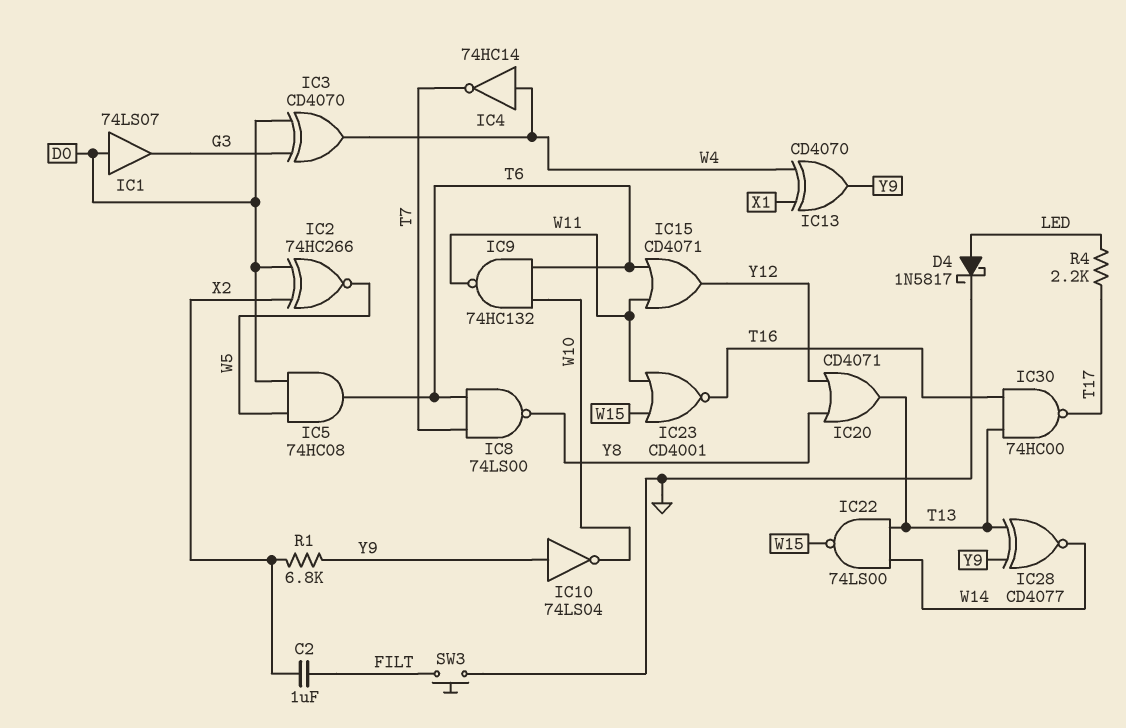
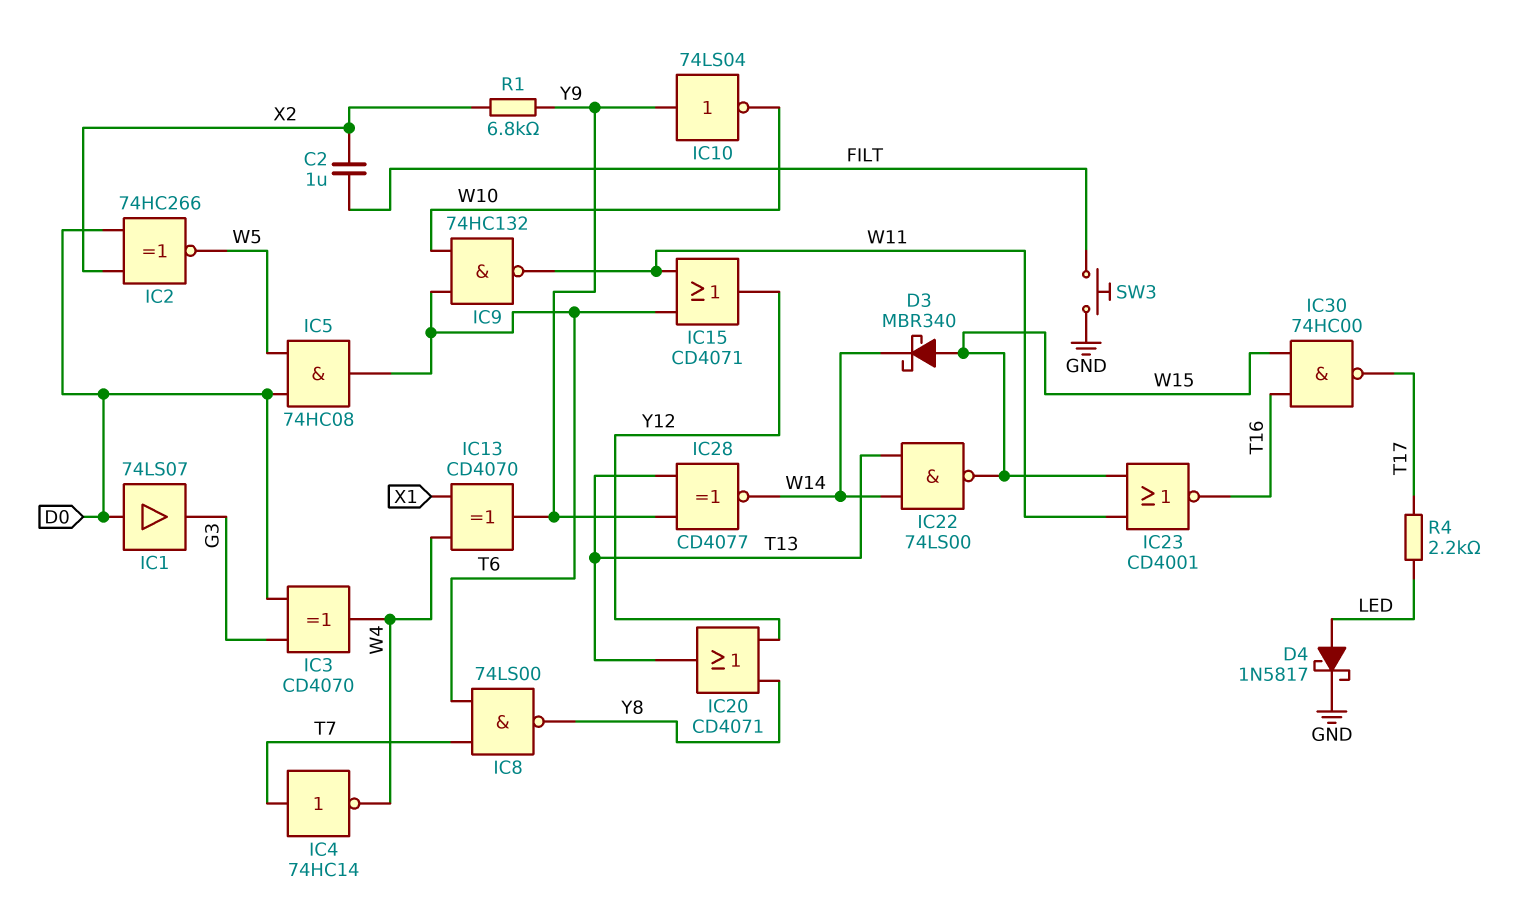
D3: none -> schottky MBR340 (A W15, K W14)
IC4: NOT 74HC14 (in W4, out T7) -> NOT 74HC14 (in T7, out W4)
IC30: NAND 74HC00 (in T13, in T16, out T17) -> NAND 74HC00 (in T16, in W15, out T17)

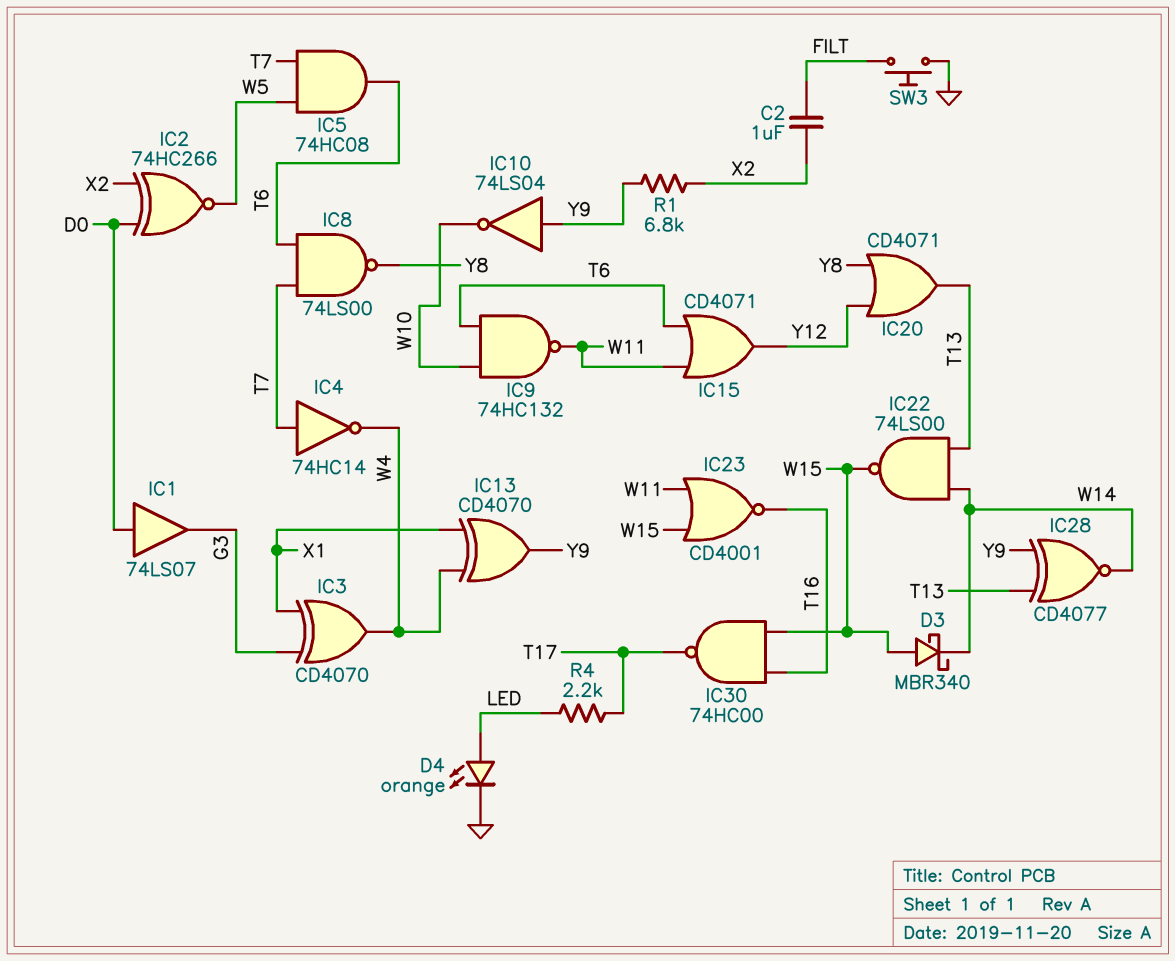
D4: schottky 1N5817 (A LED, K GND) -> LED orange (A LED, K GND)
IC3: XOR CD4070 (in D0, in G3, out W4) -> XOR CD4070 (in G3, in X1, out W4)
IC5: AND 74HC08 (in D0, in W5, out T6) -> AND 74HC08 (in T7, in W5, out T6)

